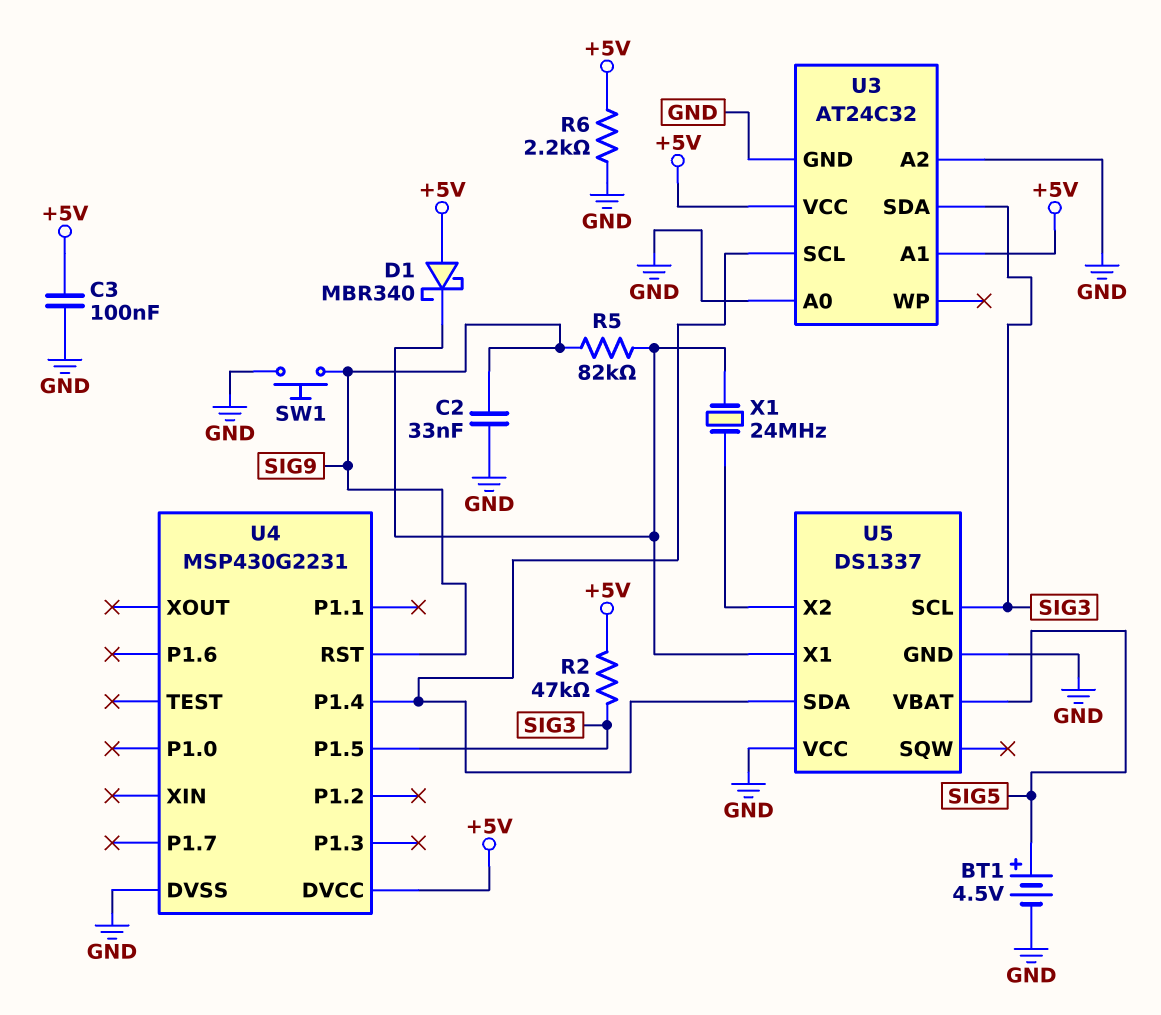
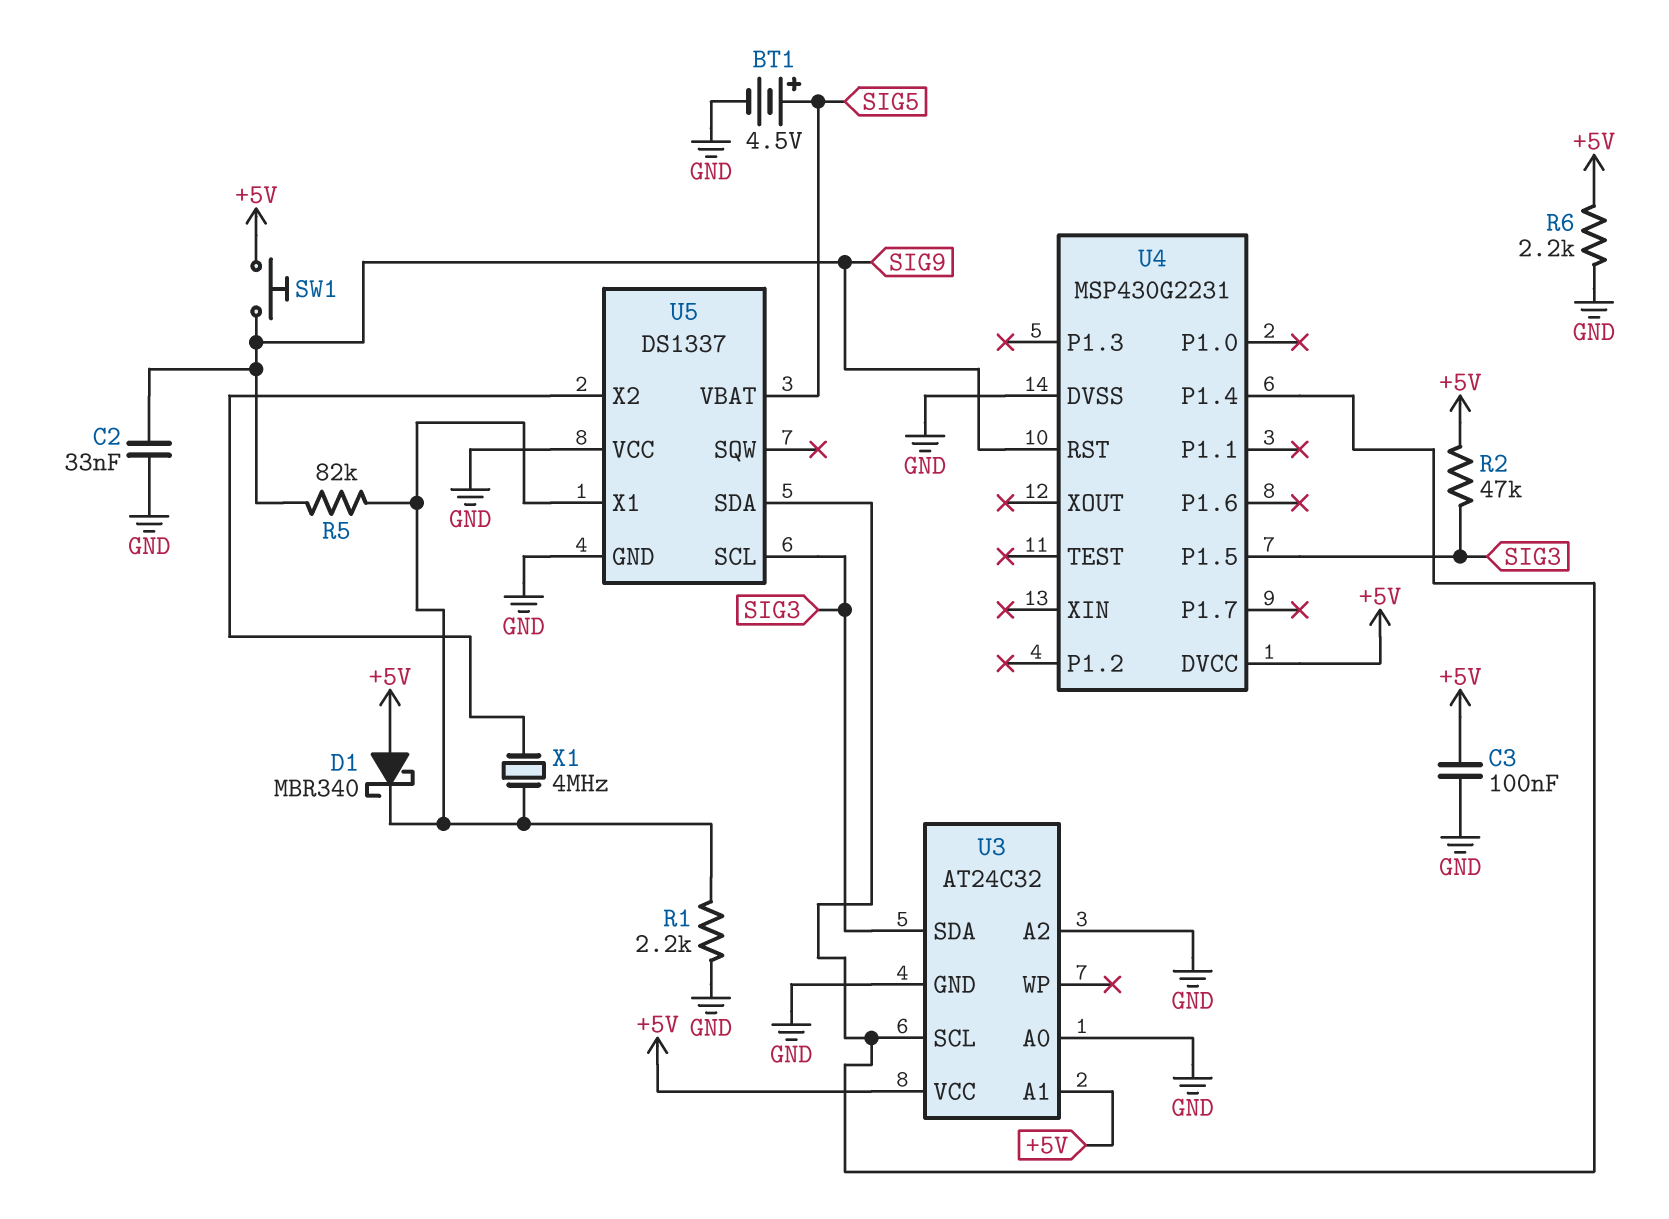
R1: none -> 2.2k (GND, U5/X1)
SW1: button (GND, SIG9) -> button (+5V, SIG9)
X1: 24MHz (U5/X1, U5/X2) -> 4MHz (U5/X1, U5/X2)

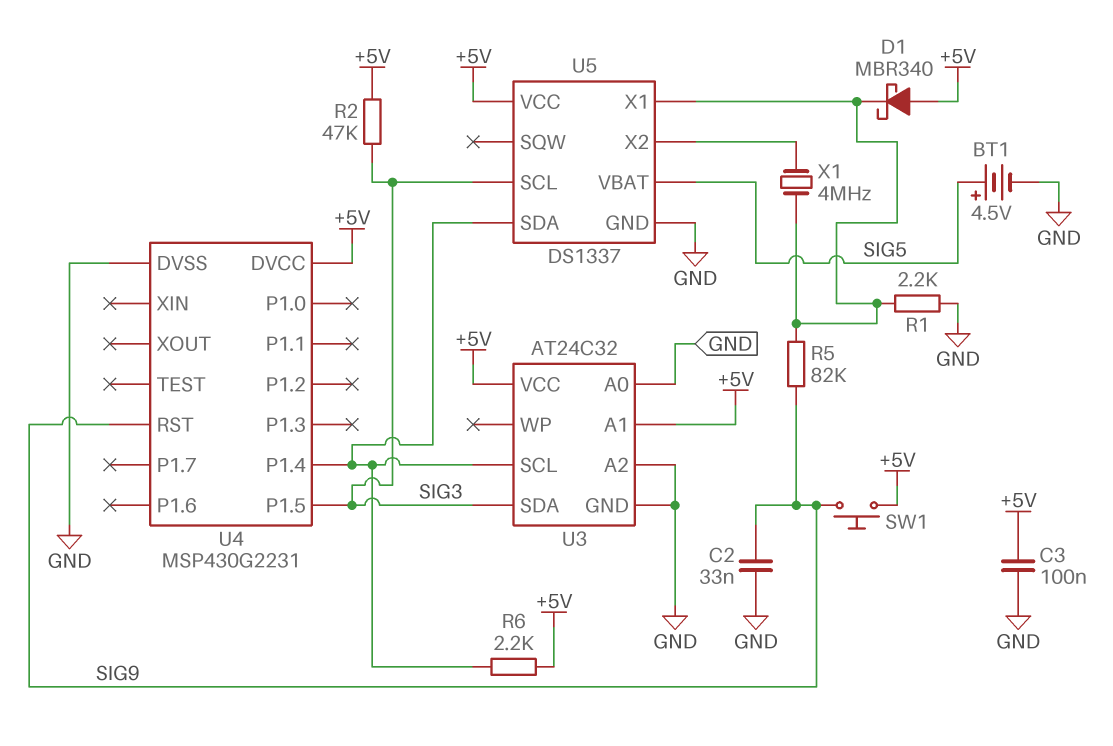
R6: 2.2k (+5V, GND) -> 2.2k (+5V, U3/SCL)
U5 pin VCC: GND -> +5V

